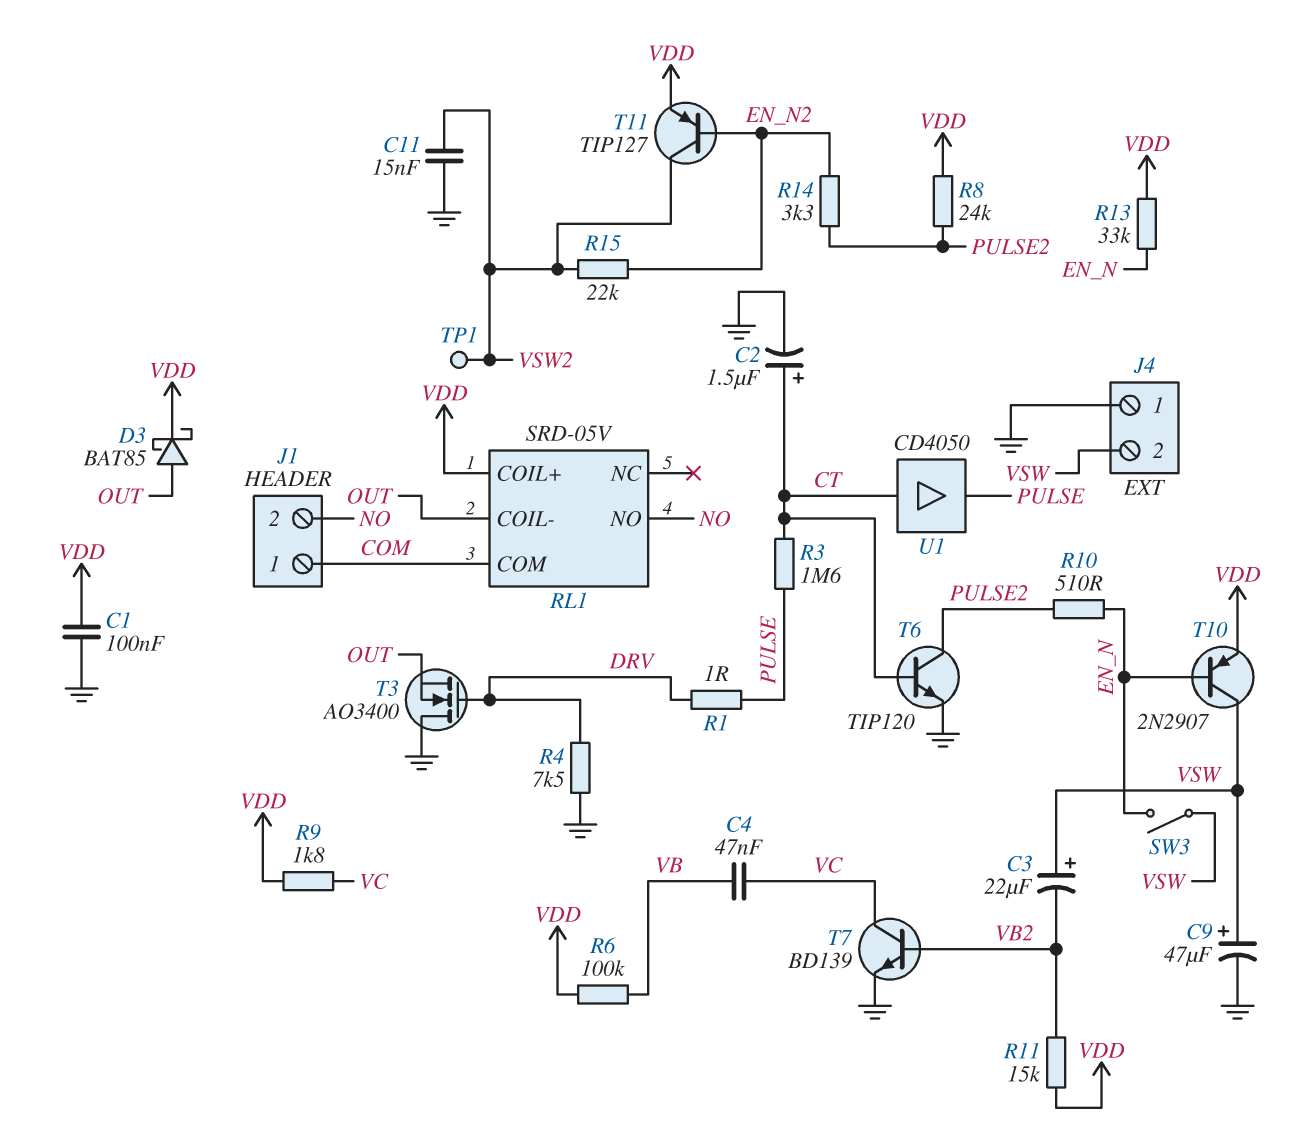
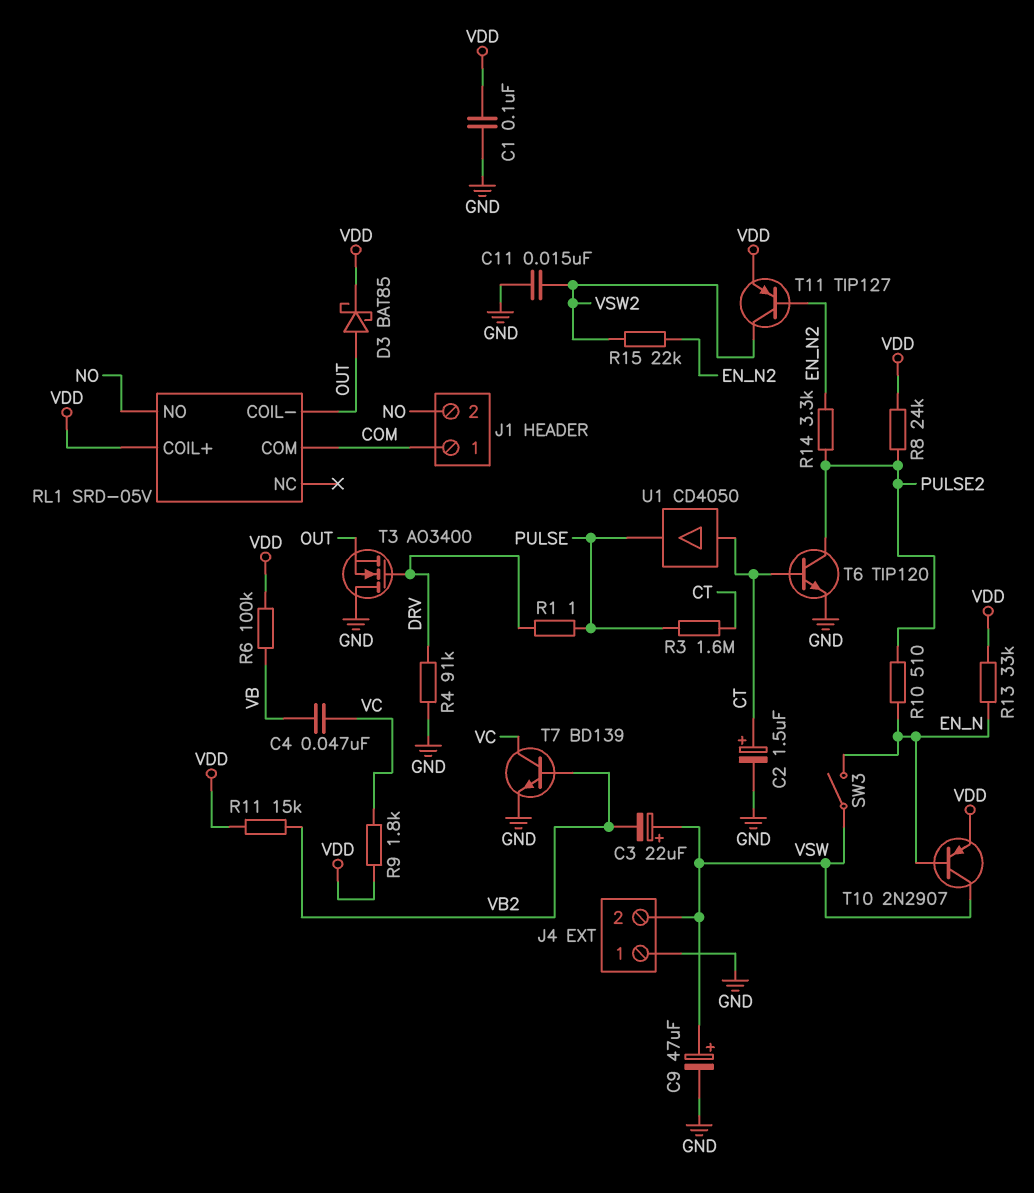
R4: 7.5k (DRV, GND) -> 91k (DRV, GND)
TP1: test point (VSW2) -> none

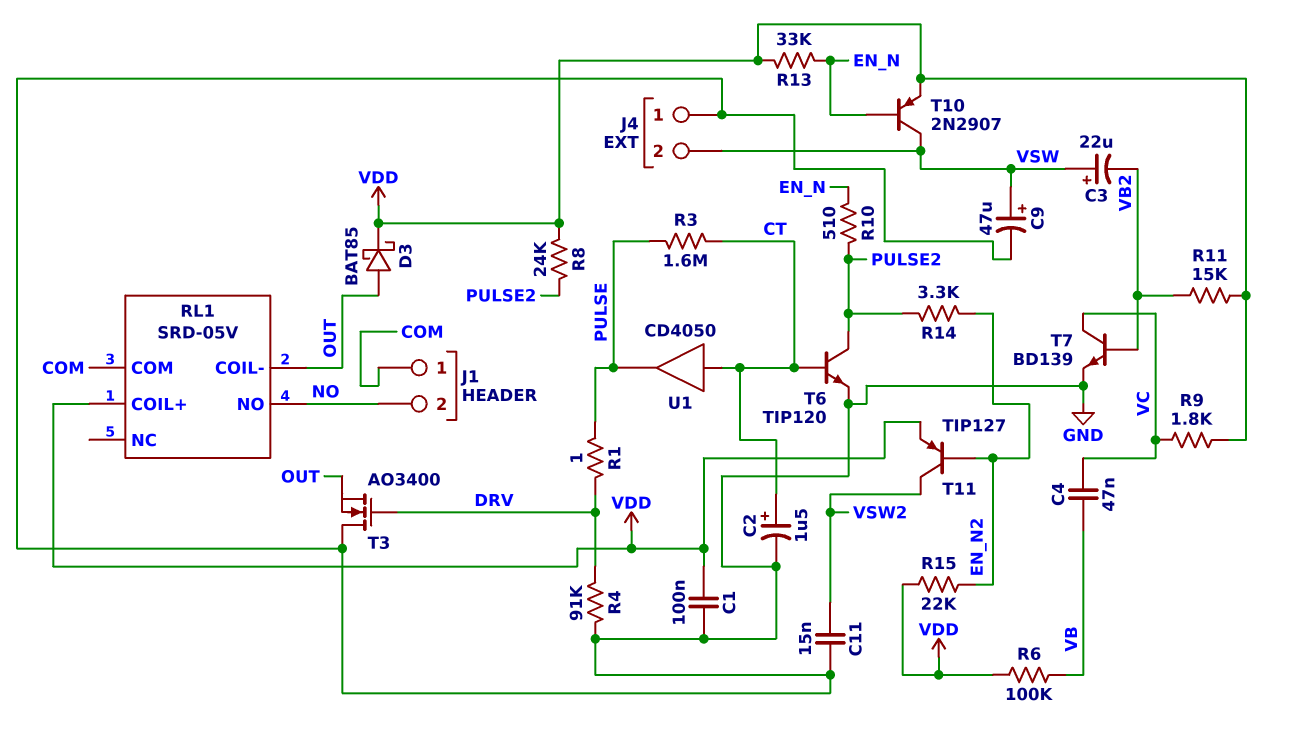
R15: 22k (EN_N2, VSW2) -> 22k (EN_N2, VDD)
SW3: switch (EN_N, VSW) -> none

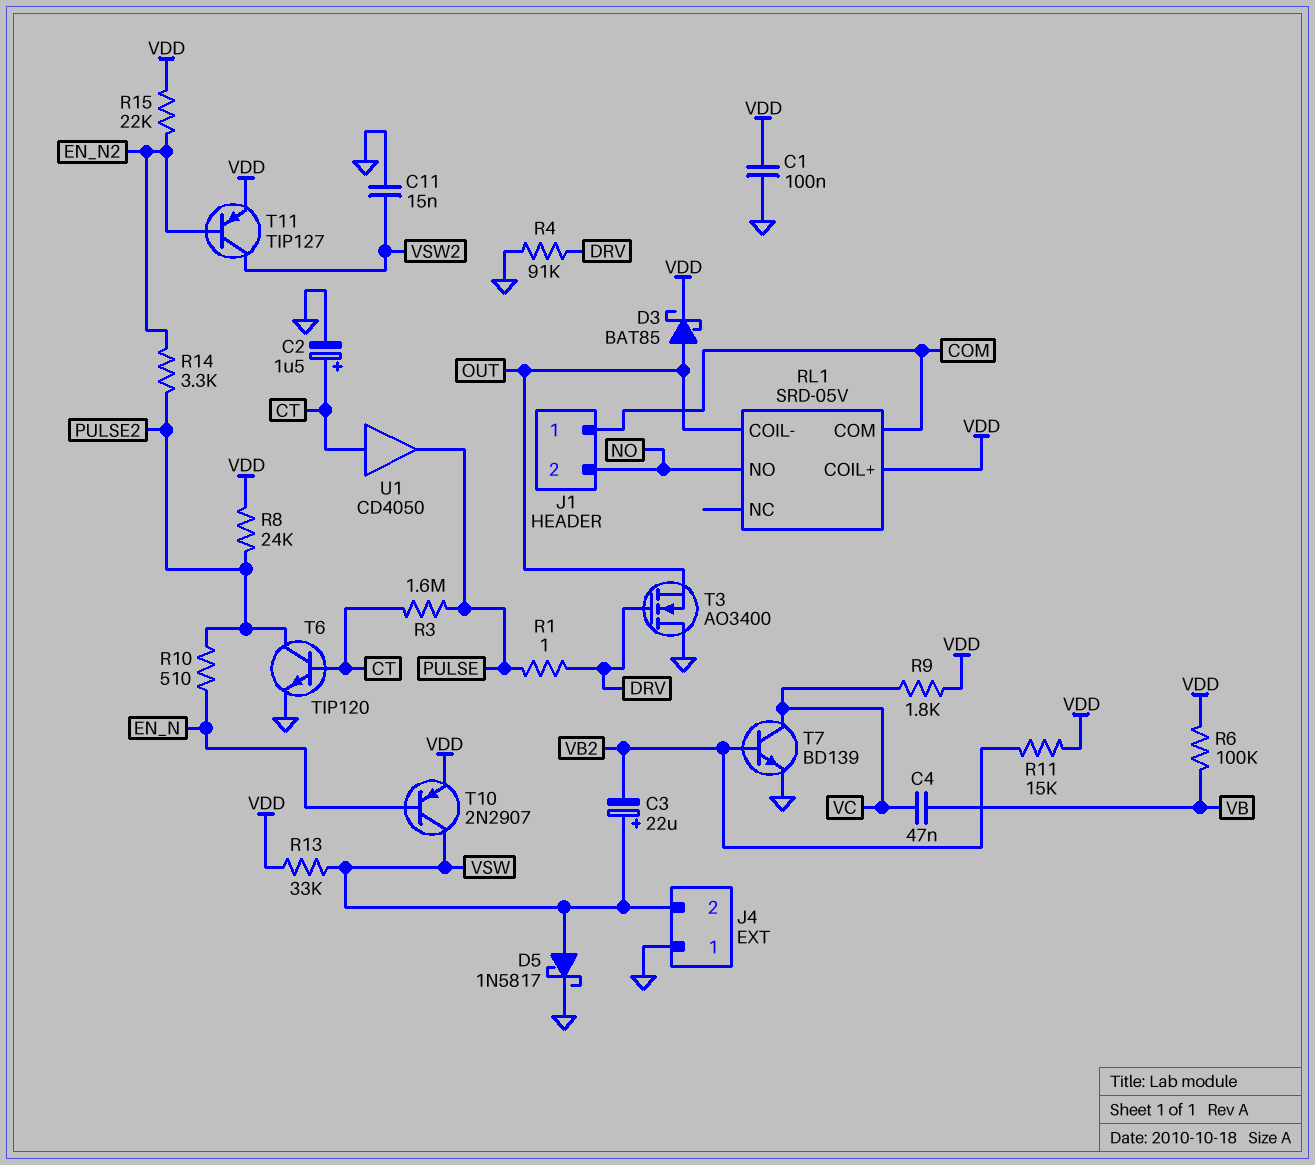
C9: 47uF (plus VSW, minus GND) -> none
D5: none -> schottky 1N5817 (A VSW, K GND)
R13: 33k (EN_N, VDD) -> 33k (VDD, VSW)

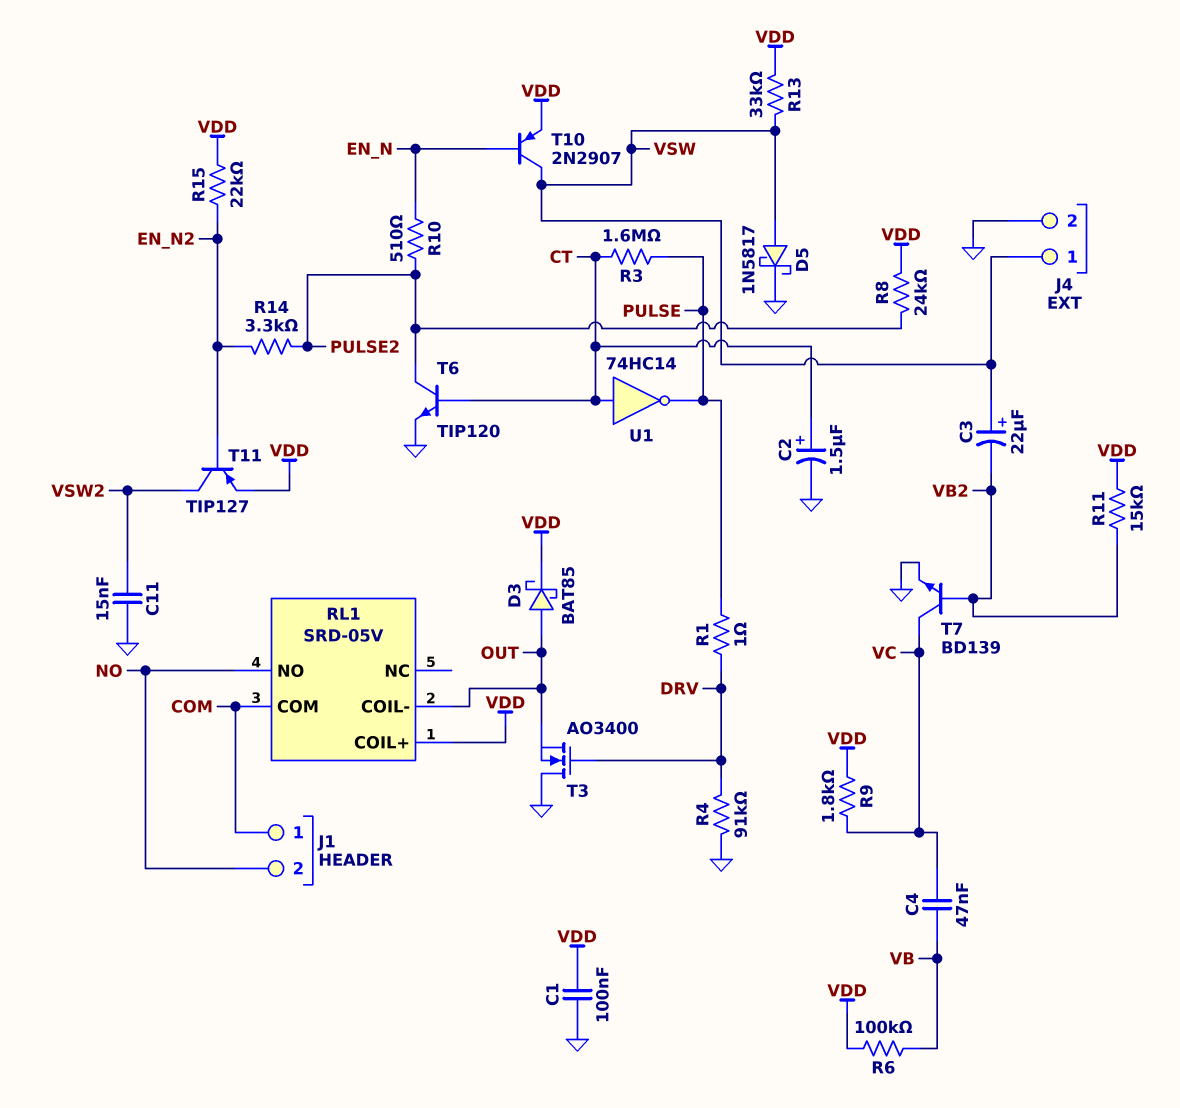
J4 pin 1: GND -> VSW
J4 pin 2: VSW -> GND
U1: buffer CD4050 (in CT, out PULSE) -> NOT 74HC14 (in CT, out PULSE)

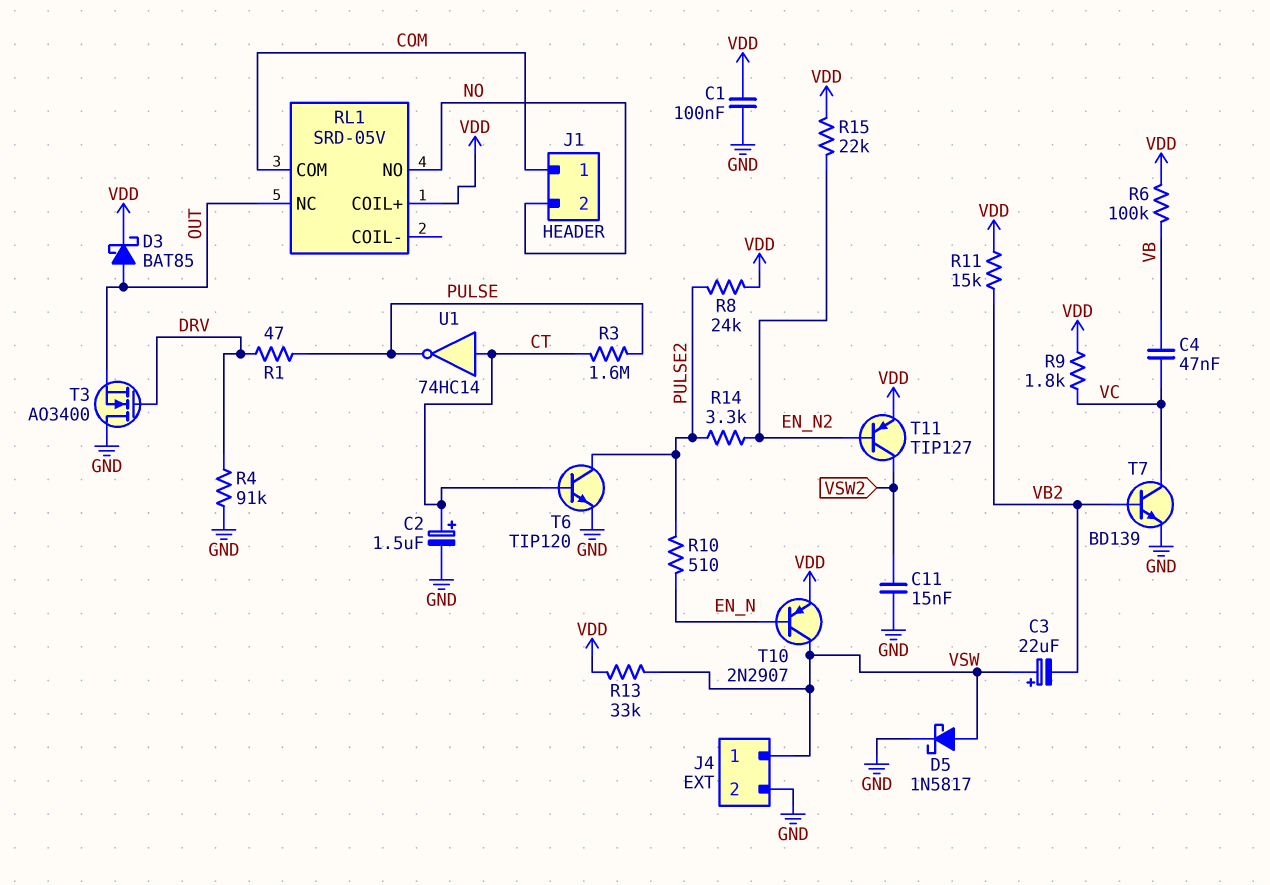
R1: 1 (DRV, PULSE) -> 47 (DRV, PULSE)
RL1 pin COIL-: OUT -> none
RL1 pin NC: none -> OUT

